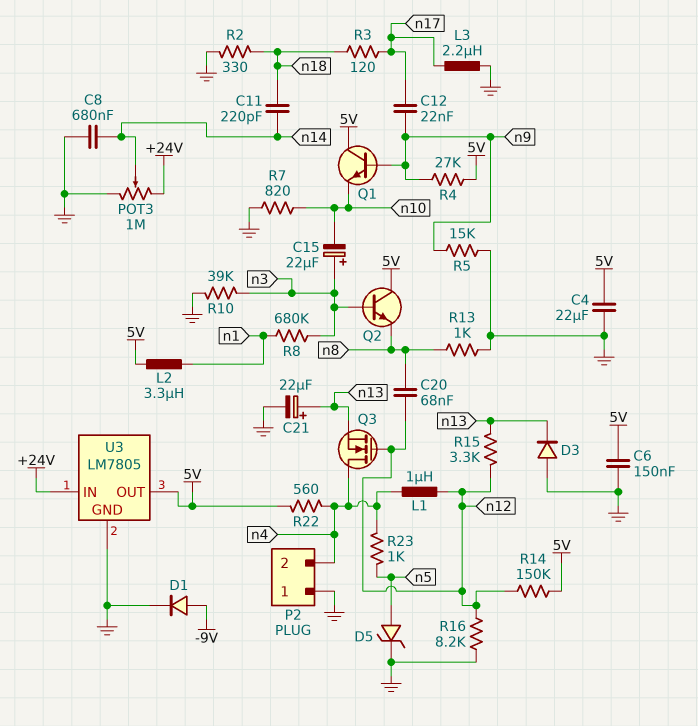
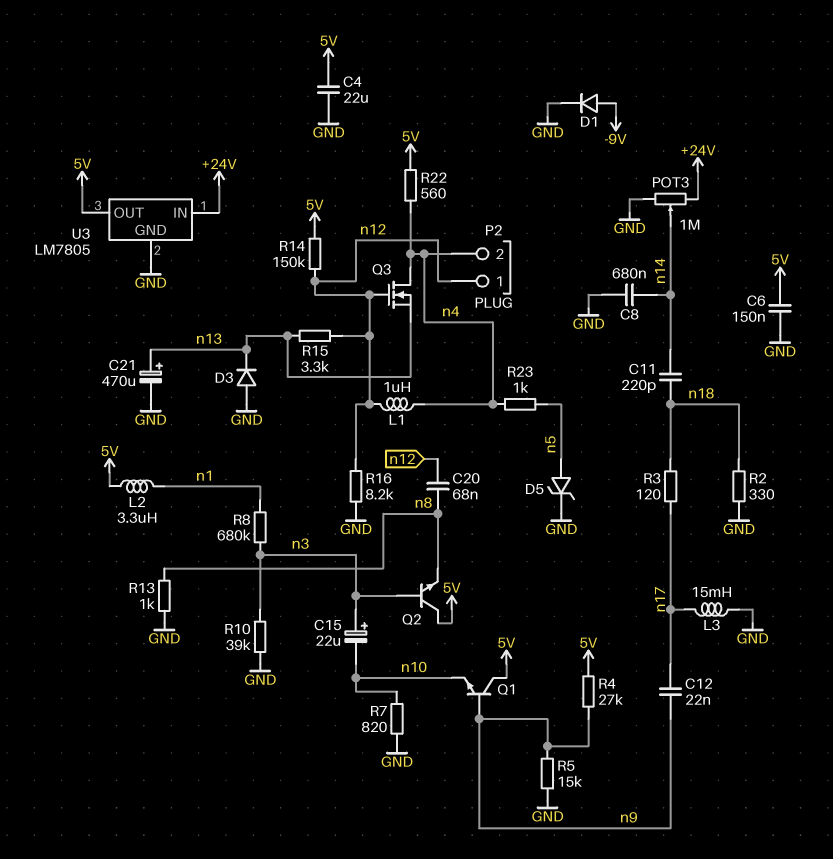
C21: 22uF (plus n13, minus GND) -> 470uF (plus n13, minus GND)
L3: 2.2uH (GND, n17) -> 15mH (GND, n17)
P2 pin 1: GND -> n12

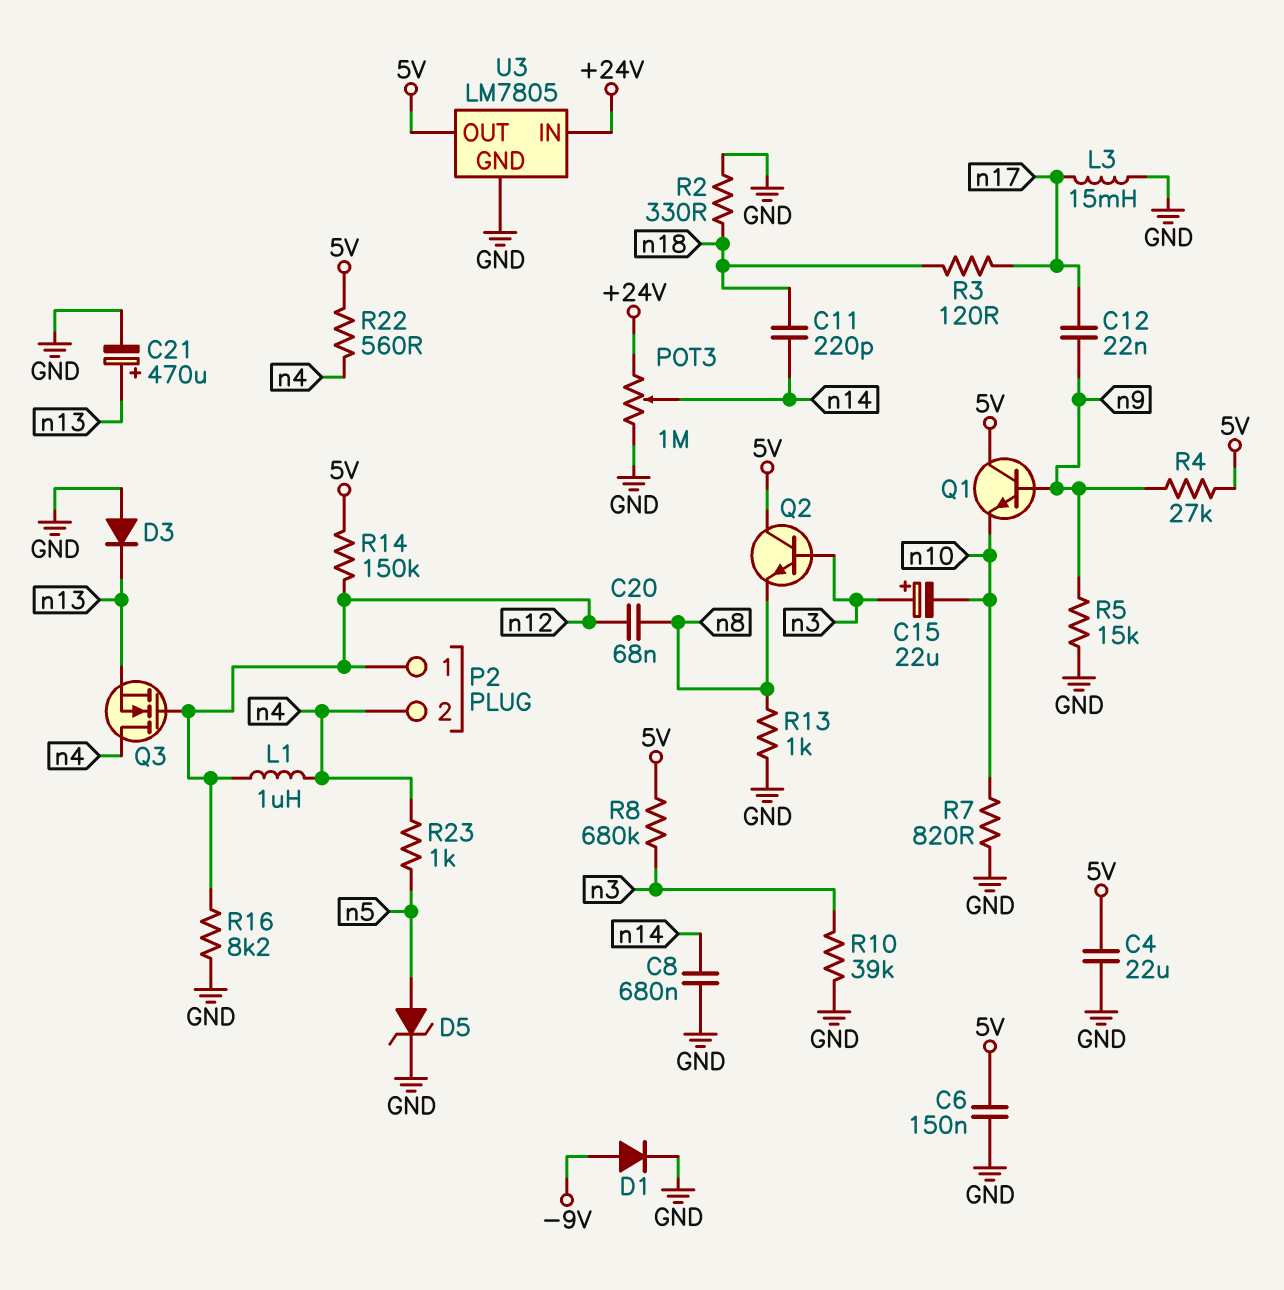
L2: 3.3uH (5V, n1) -> none
R8: 680k (n1, n3) -> 680k (5V, n3)
R15: 3.3k (n12, n13) -> none

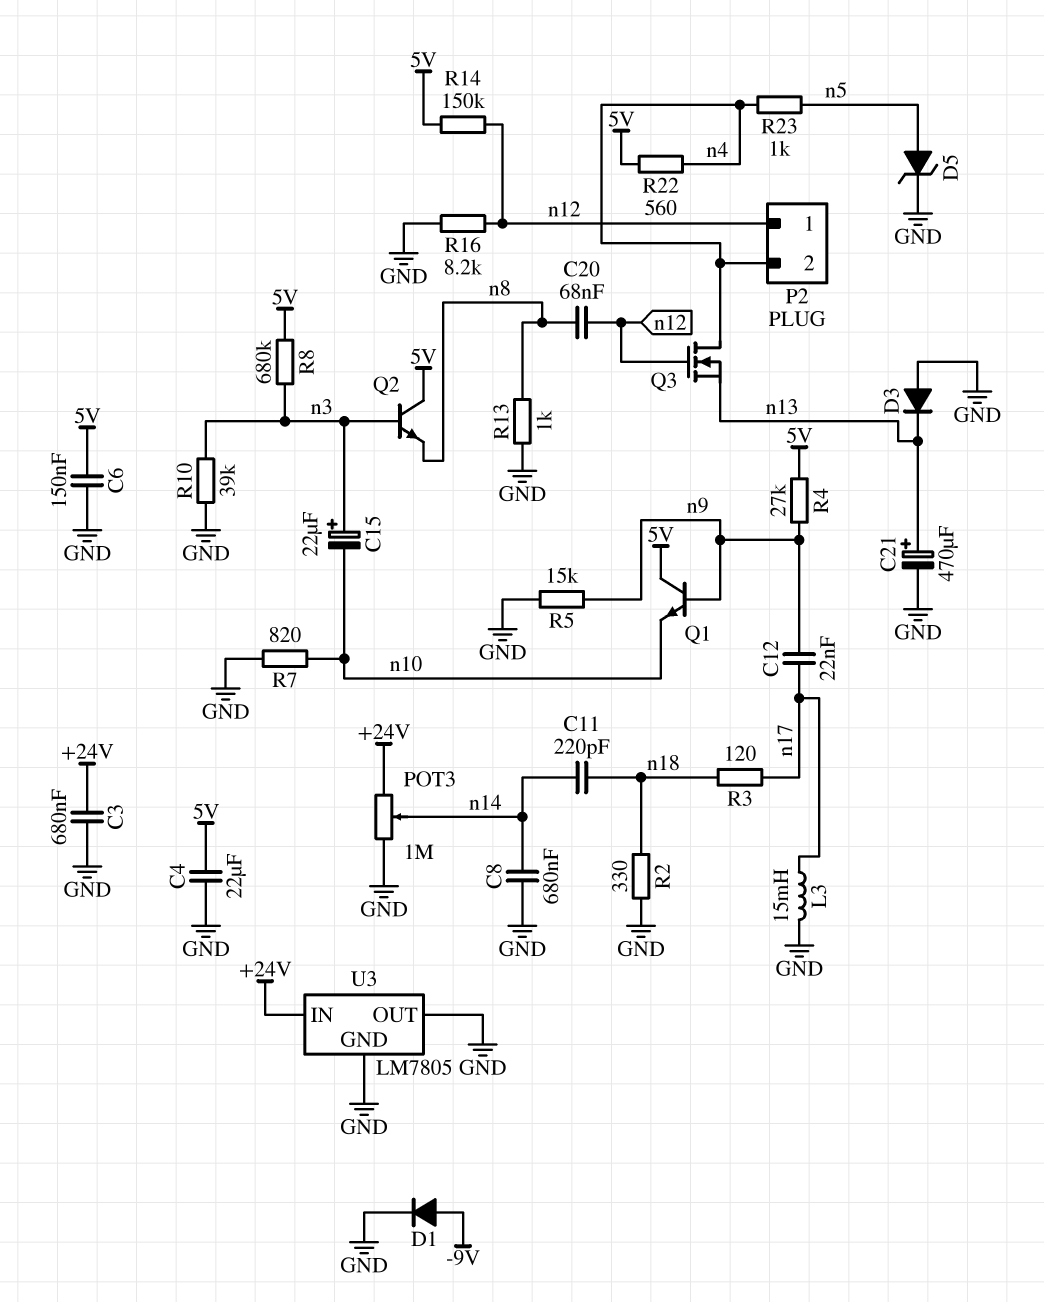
C3: none -> 680nF (+24V, GND)
L1: 1uH (n4, n12) -> none
U3 pin OUT: 5V -> GND

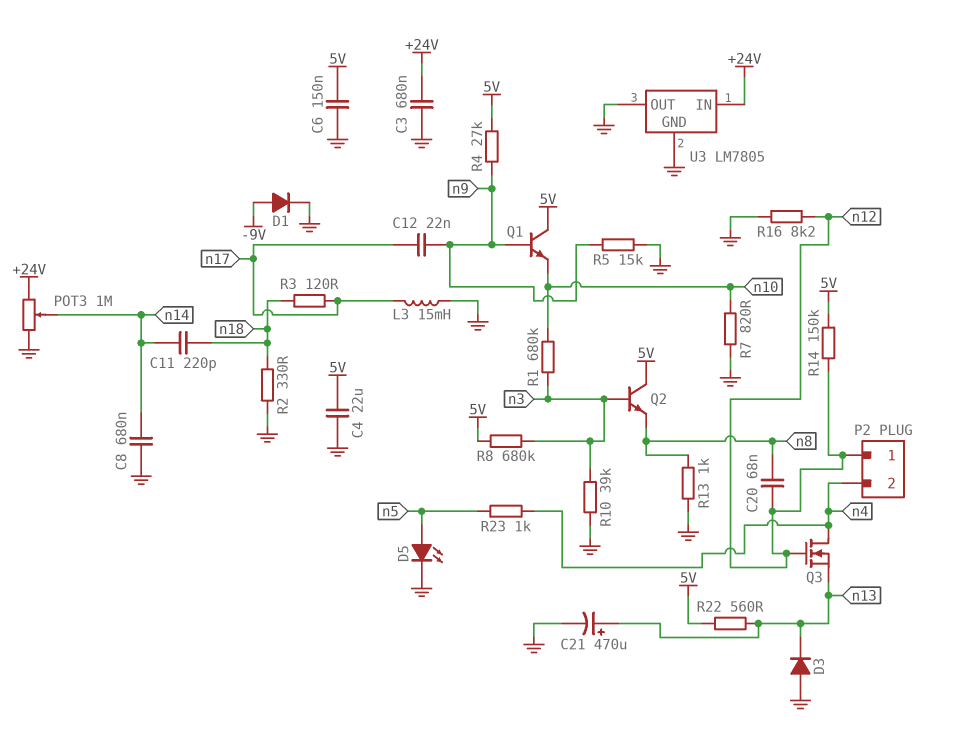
C15: 22uF (plus n3, minus n10) -> none
D5: zener (A n5, K GND) -> LED (A n5, K GND)
R1: none -> 680k (n3, n10)
R22: 560 (5V, n4) -> 560 (5V, n13)

